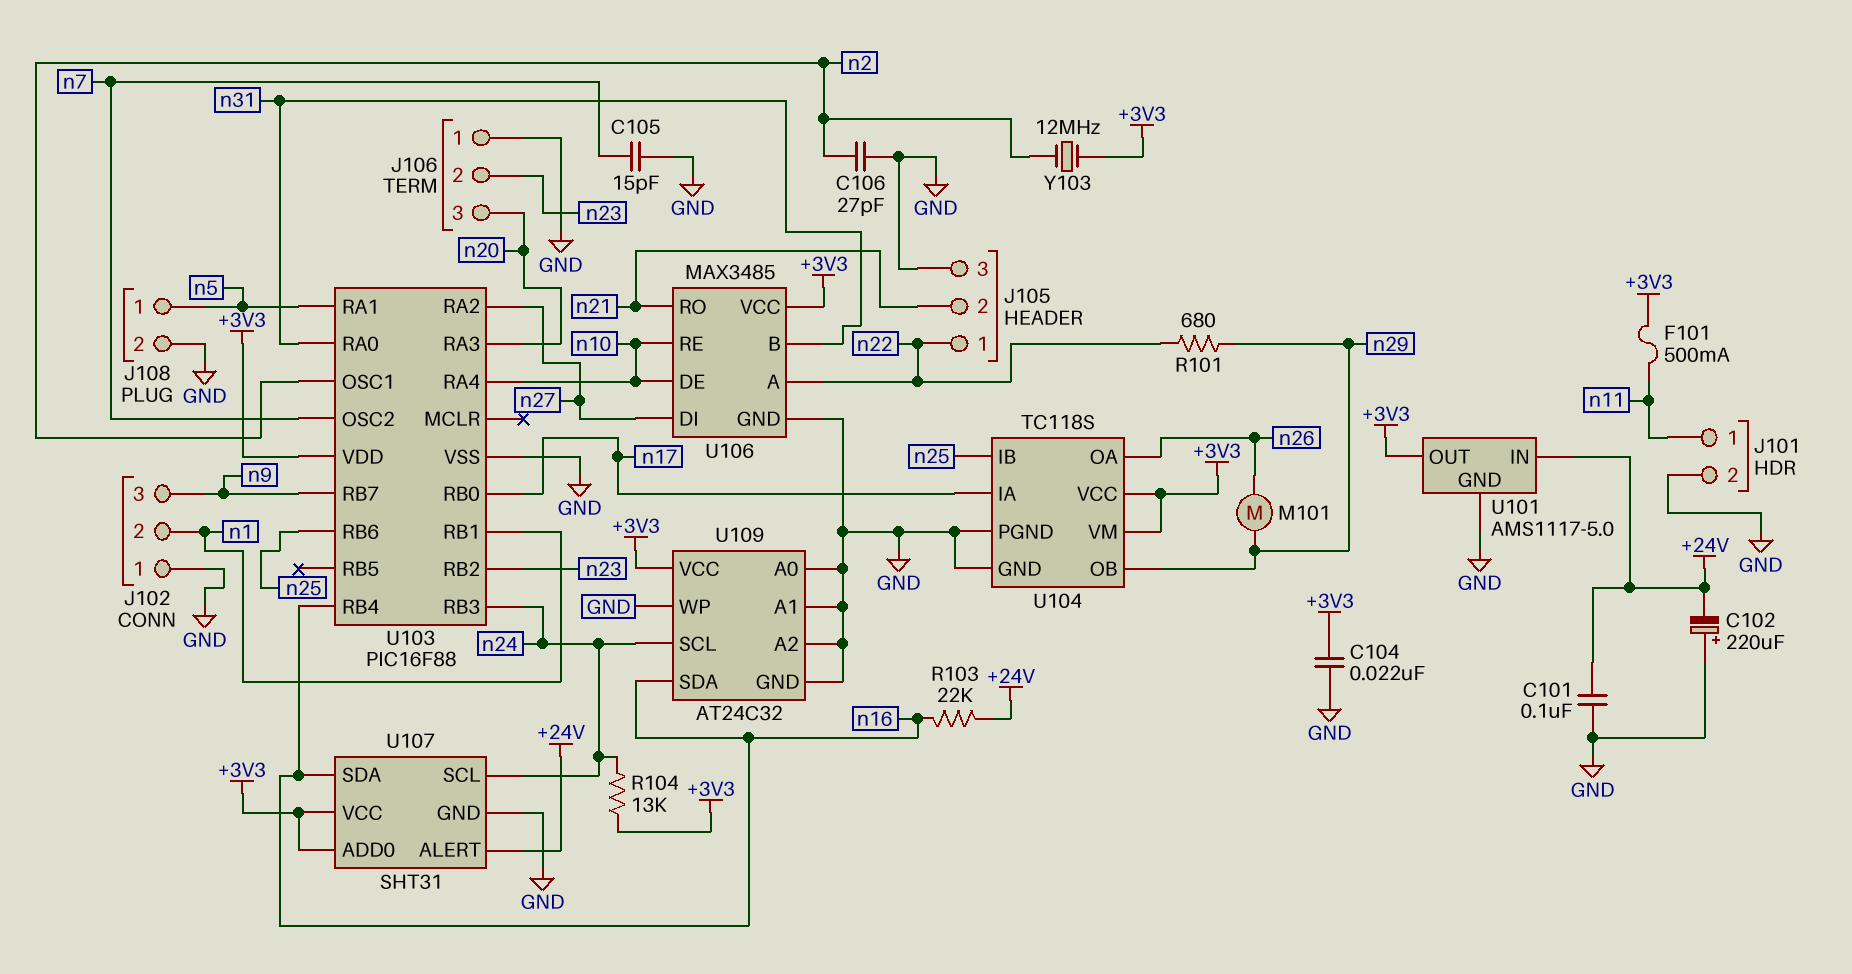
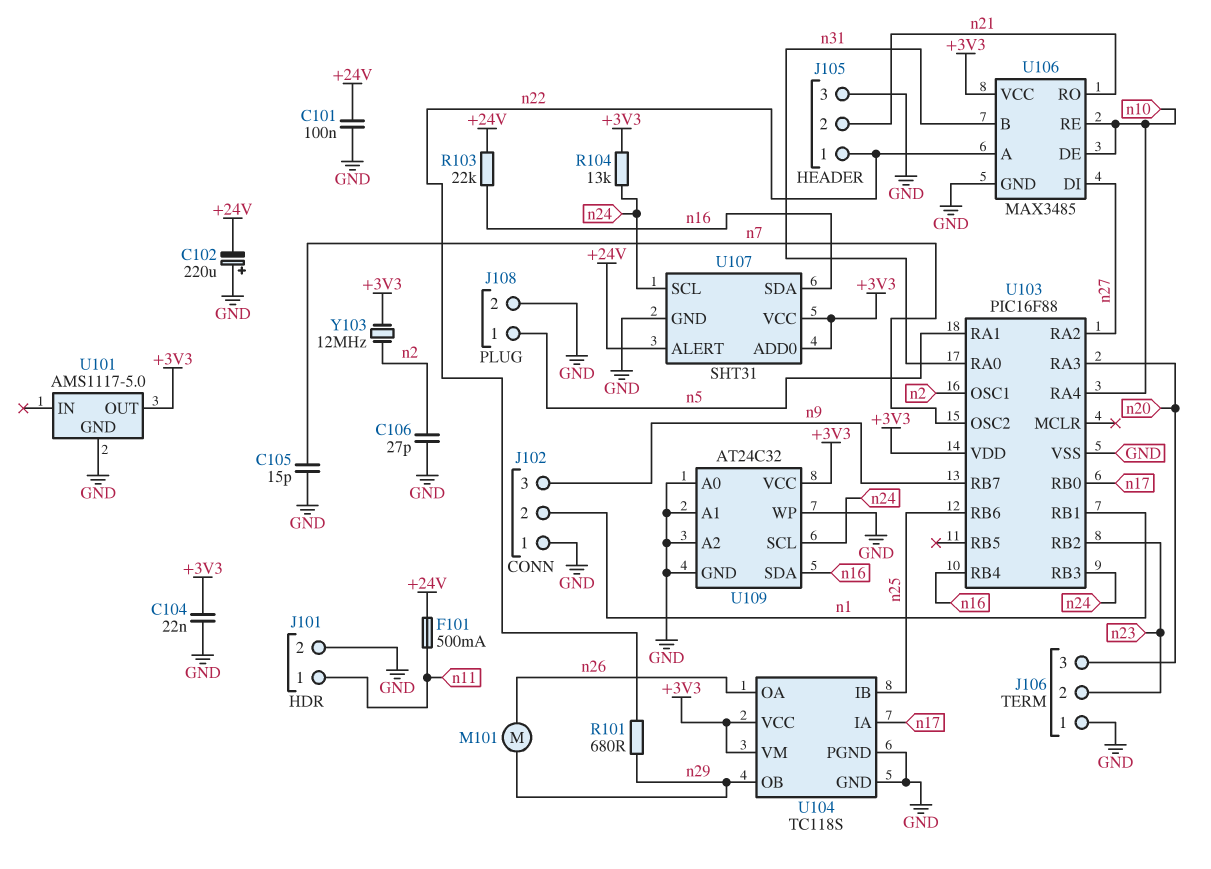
F101: 500mA (+3V3, n11) -> 500mA (+24V, n11)
U101 pin IN: +24V -> none

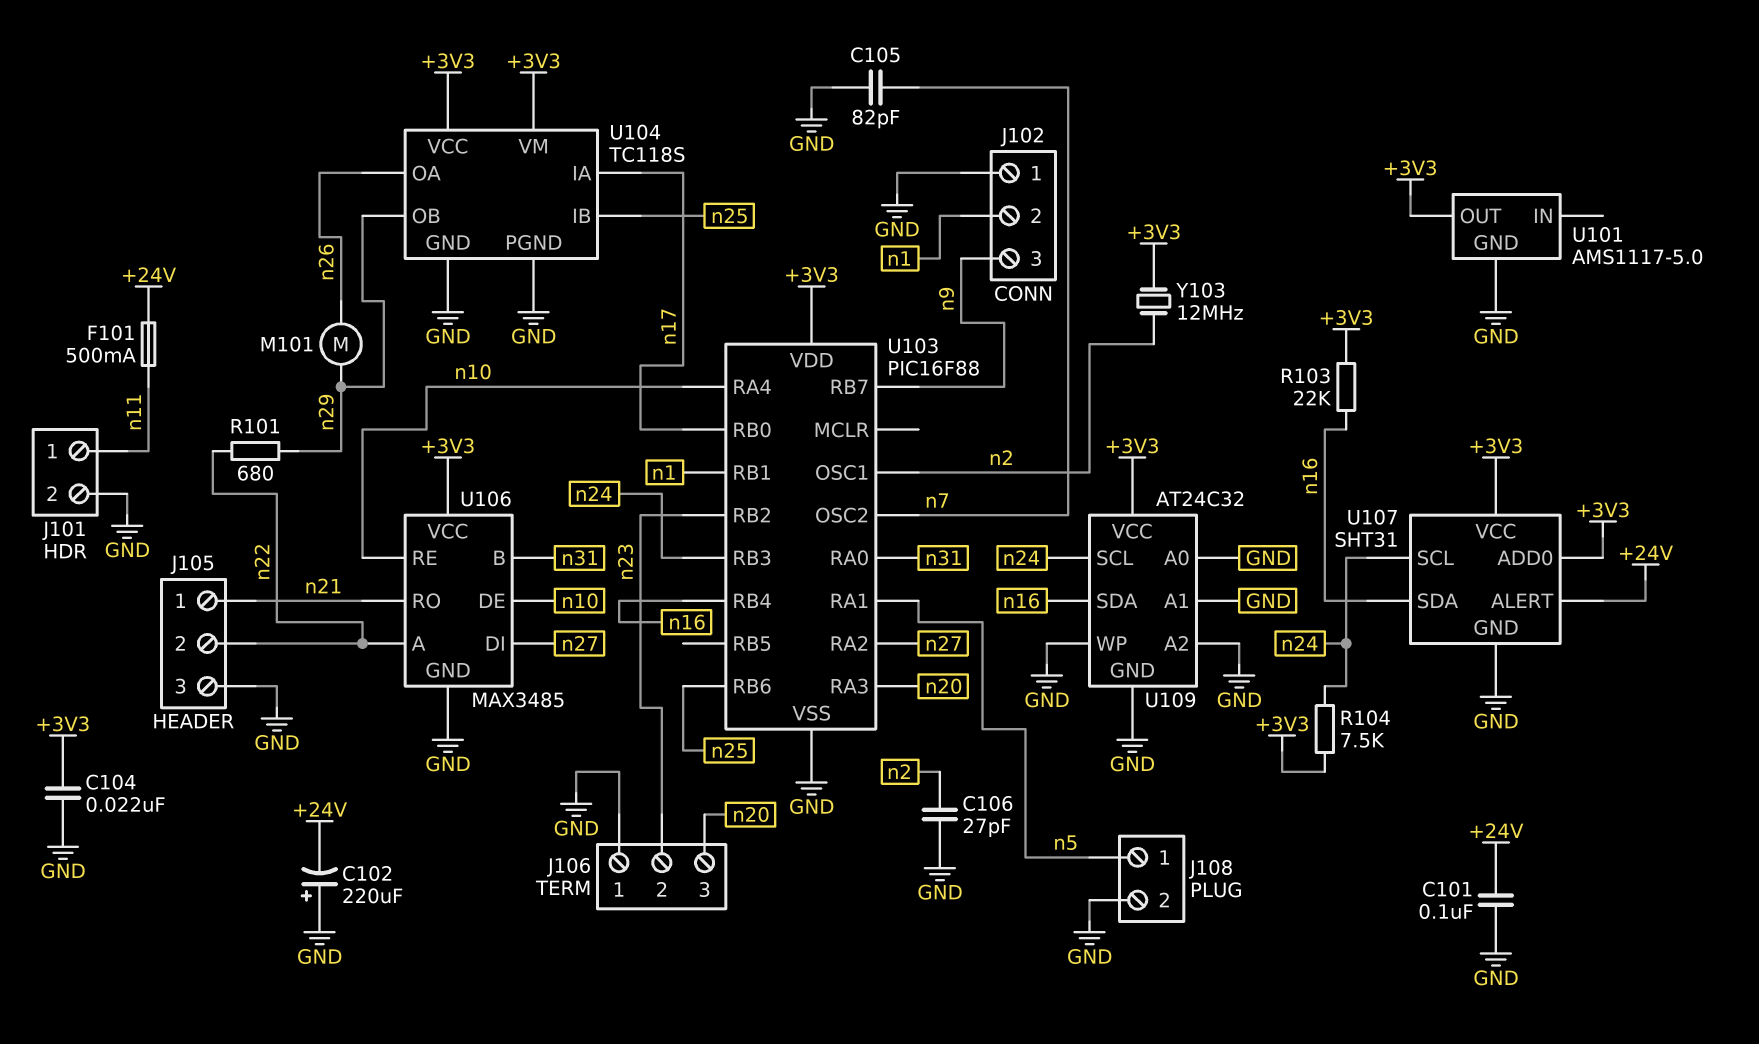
C105: 15pF (GND, n7) -> 82pF (GND, n7)
J105 pin 1: n22 -> n21
J105 pin 2: n21 -> n22
R103: 22k (+24V, n16) -> 22k (+3V3, n16)
R104: 13k (+3V3, n24) -> 7.5k (+3V3, n24)

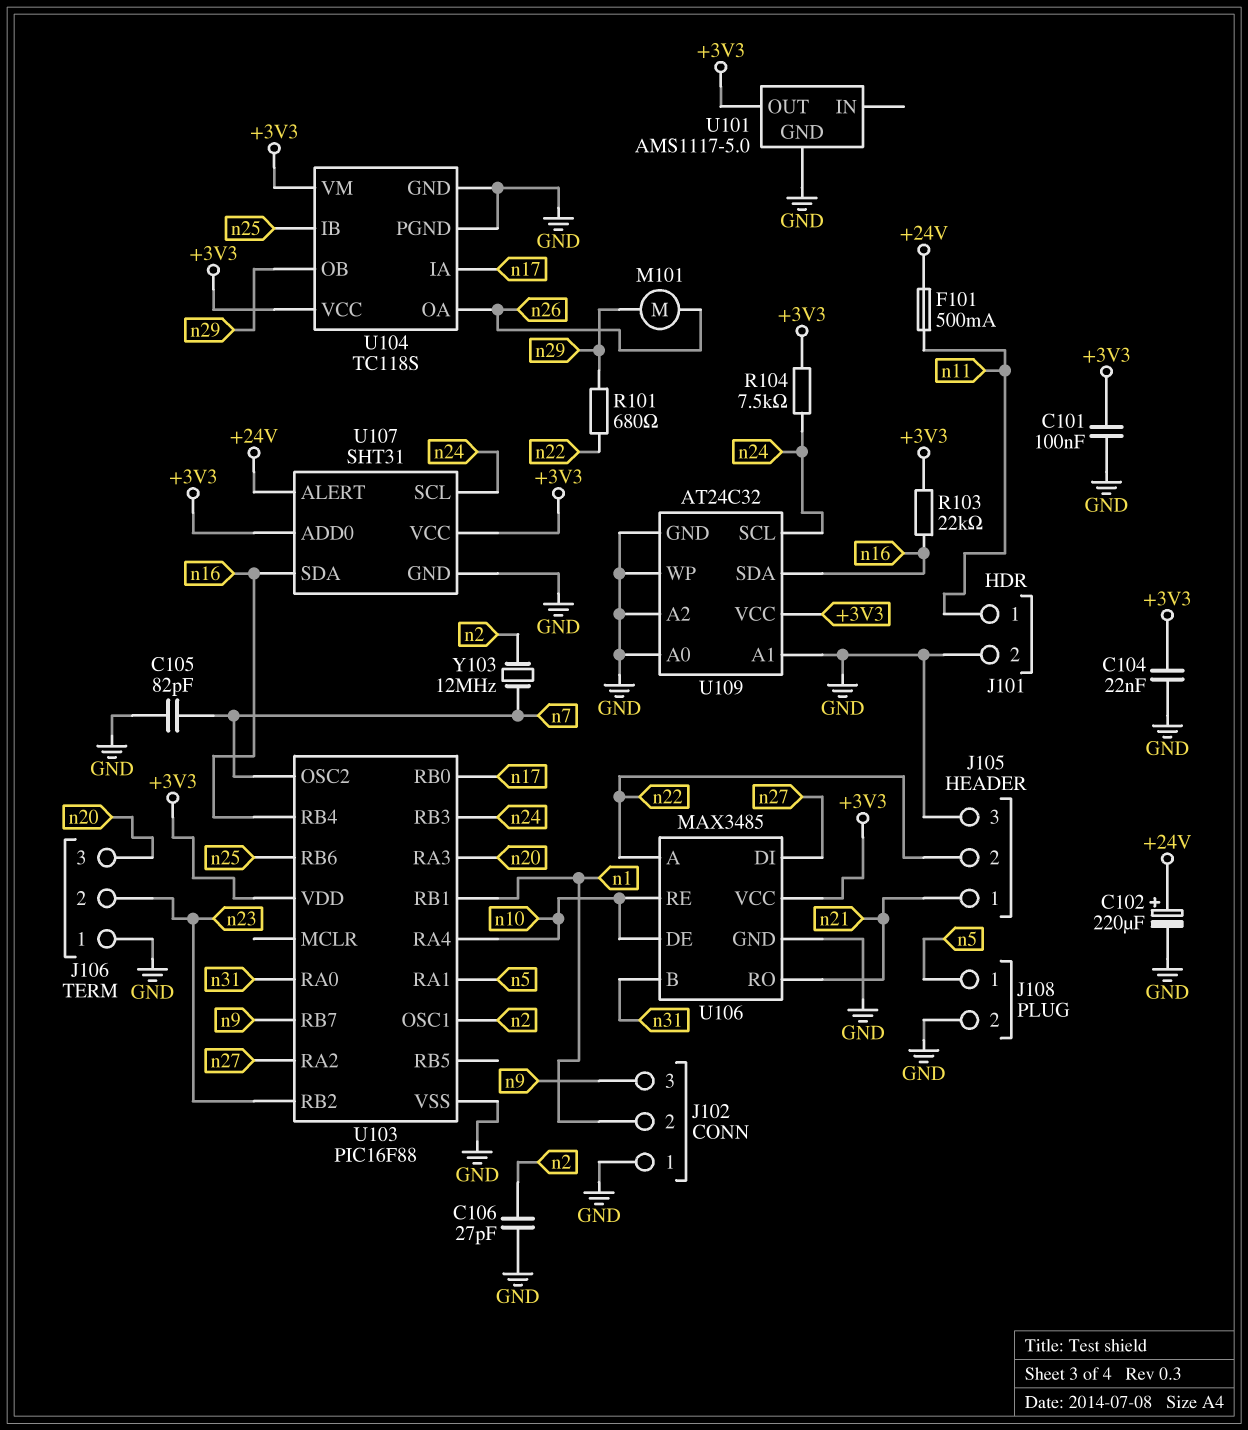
C101: 100nF (+24V, GND) -> 100nF (+3V3, GND)
C102: 220uF (plus GND, minus +24V) -> 220uF (plus +24V, minus GND)
Y103: 12MHz (+3V3, n2) -> 12MHz (n2, n7)

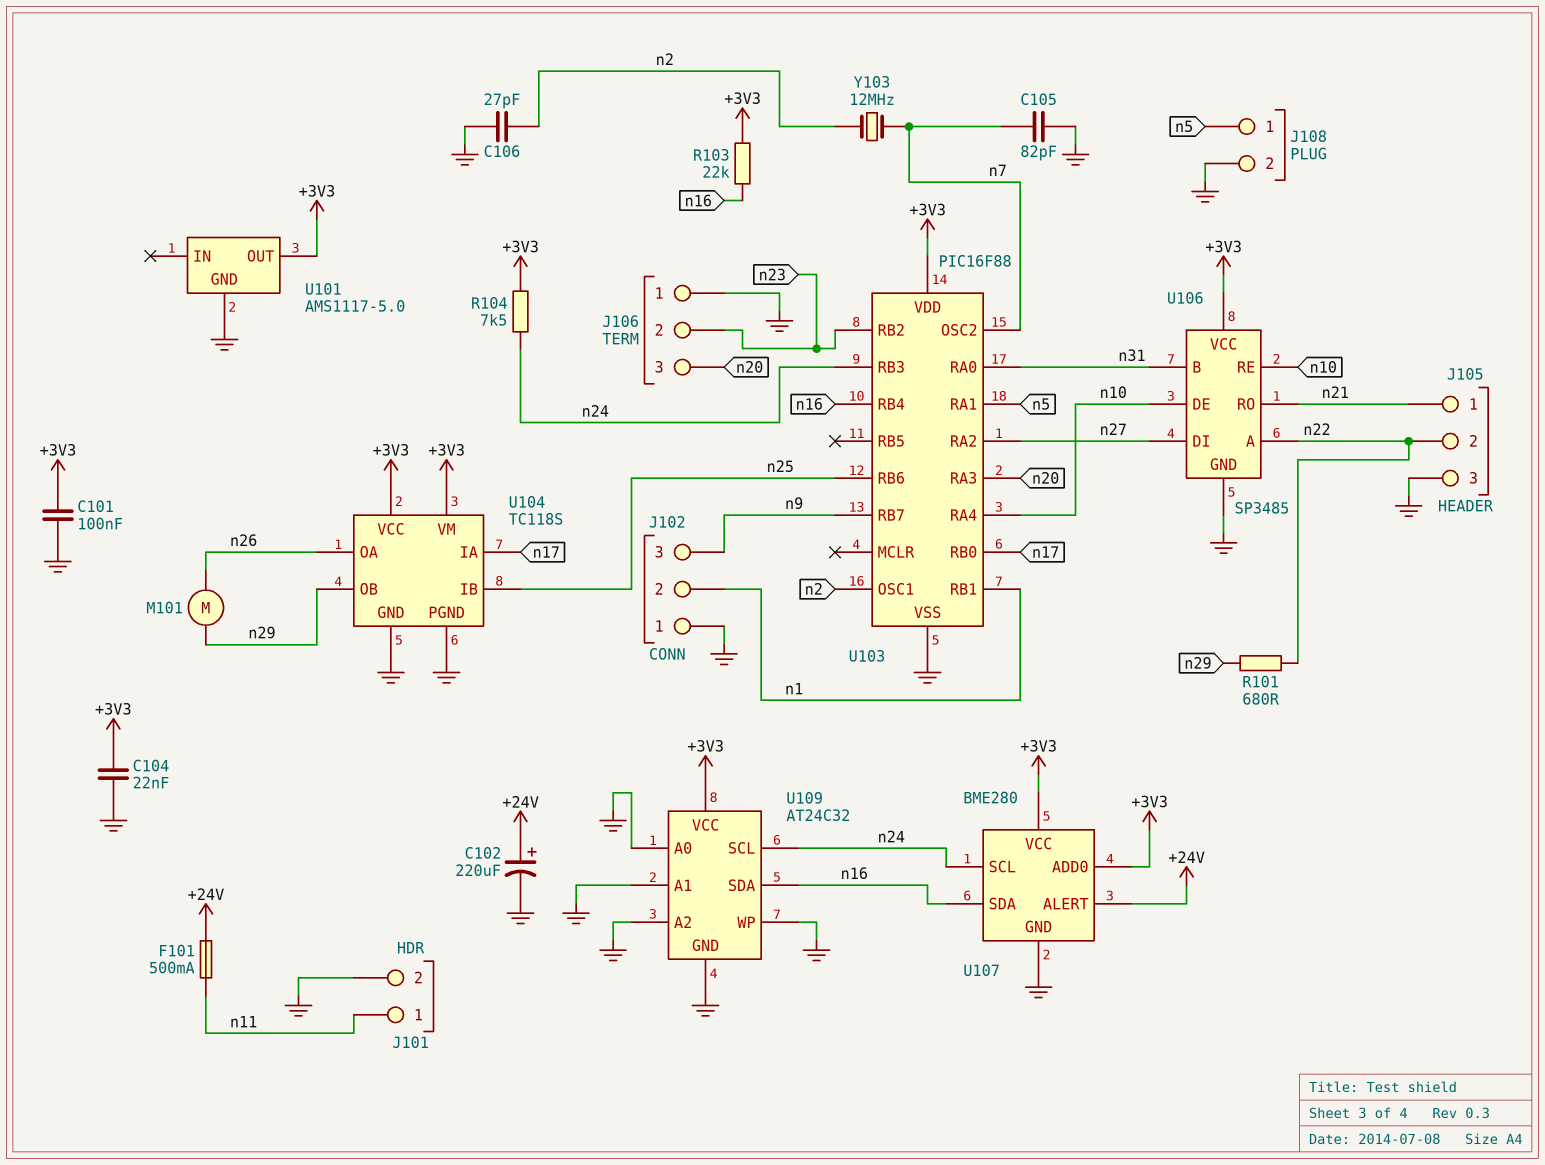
U106: MAX3485 -> SP3485
U107: SHT31 -> BME280

